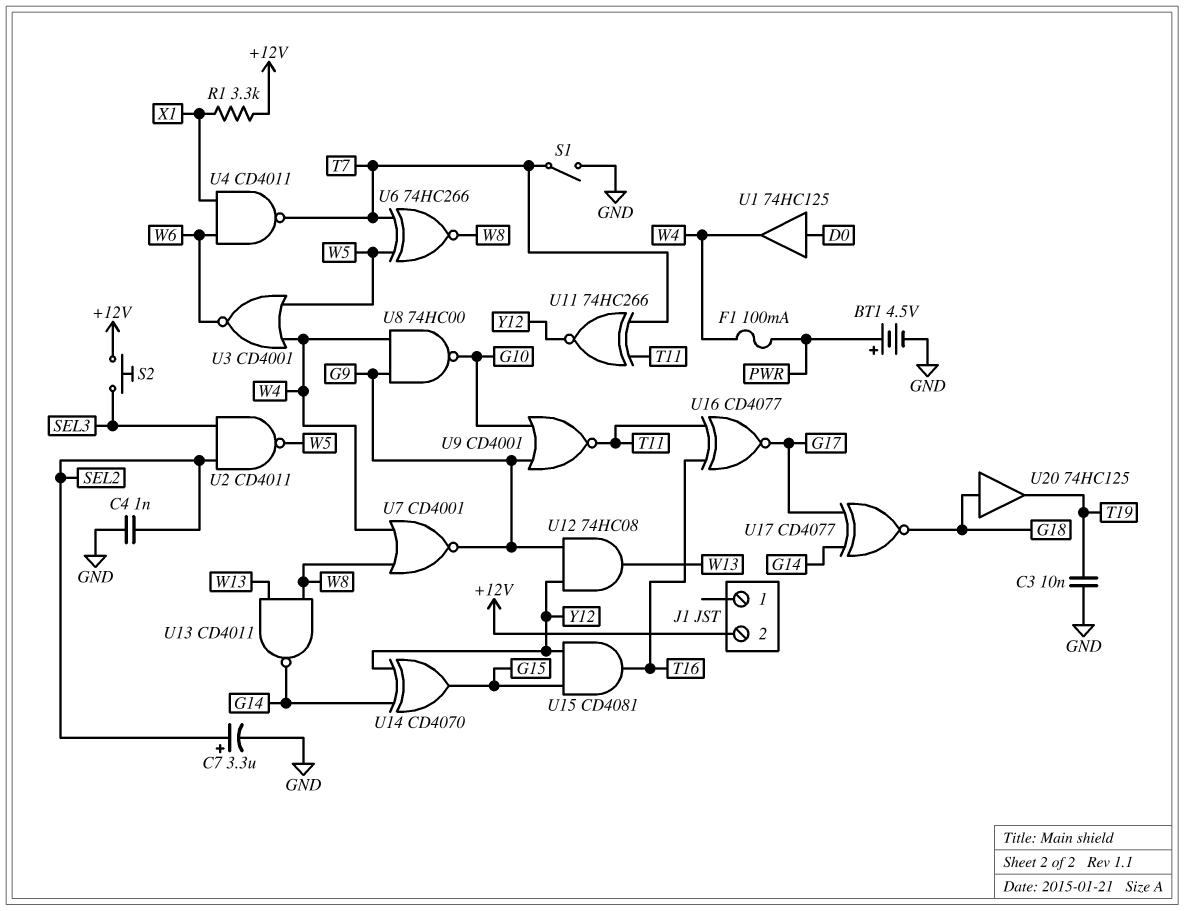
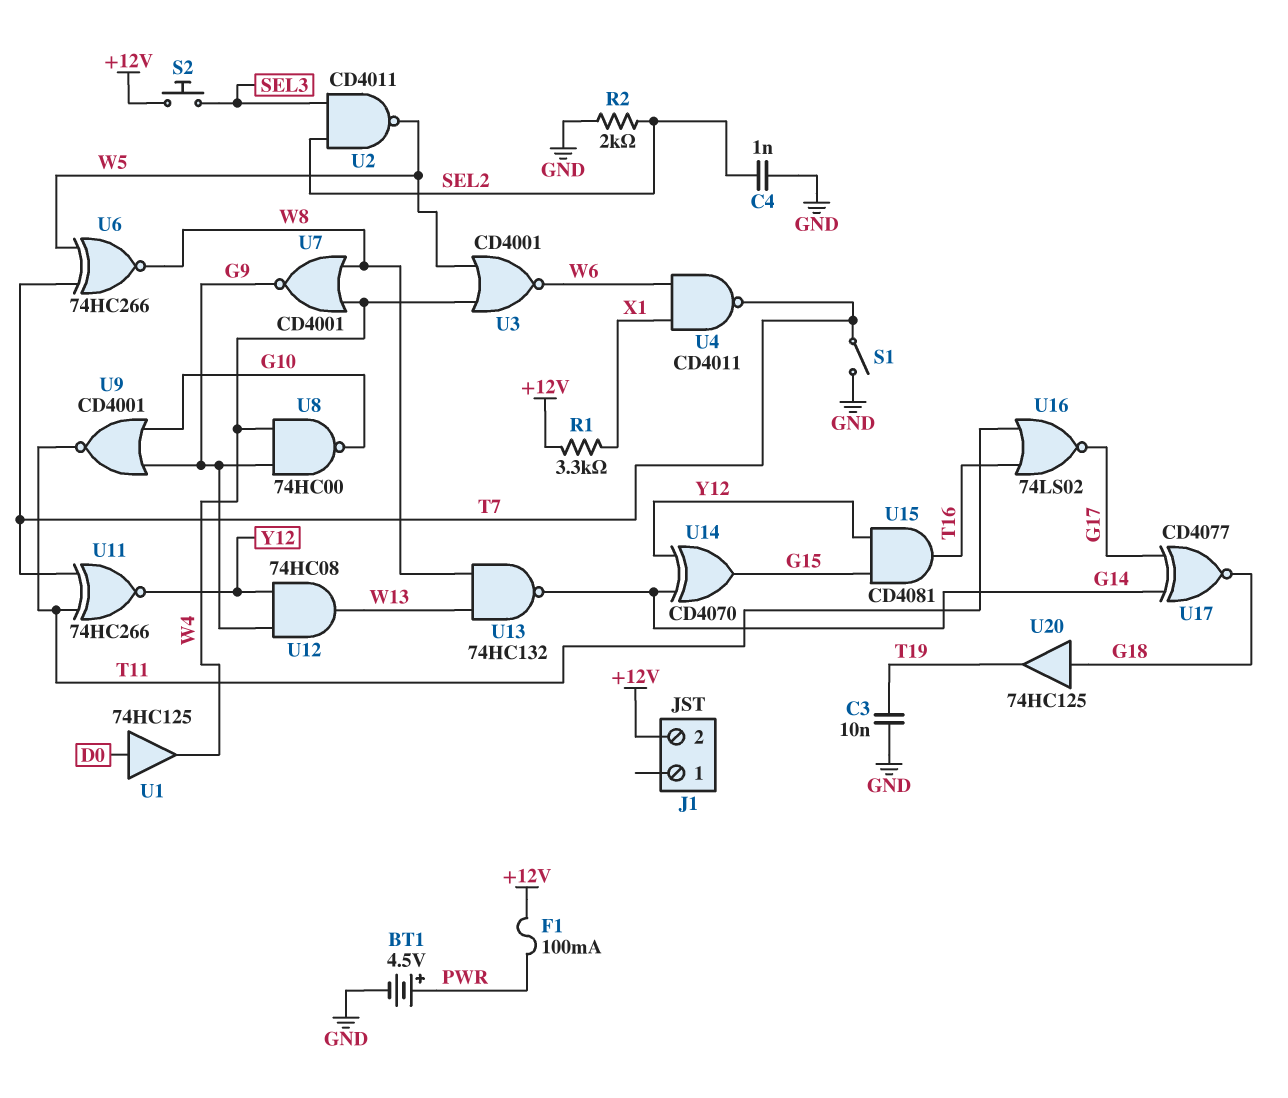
C7: 3.3uF (plus SEL2, minus GND) -> none
F1: 100mA (PWR, W4) -> 100mA (+12V, PWR)
R2: none -> 2k (GND, SEL2)
U13: NAND CD4011 (in W8, in W13, out G14) -> NAND 74HC132 (in W8, in W13, out G14)
U16: XNOR CD4077 (in T11, in T16, out G17) -> NOR 74LS02 (in T11, in T16, out G17)

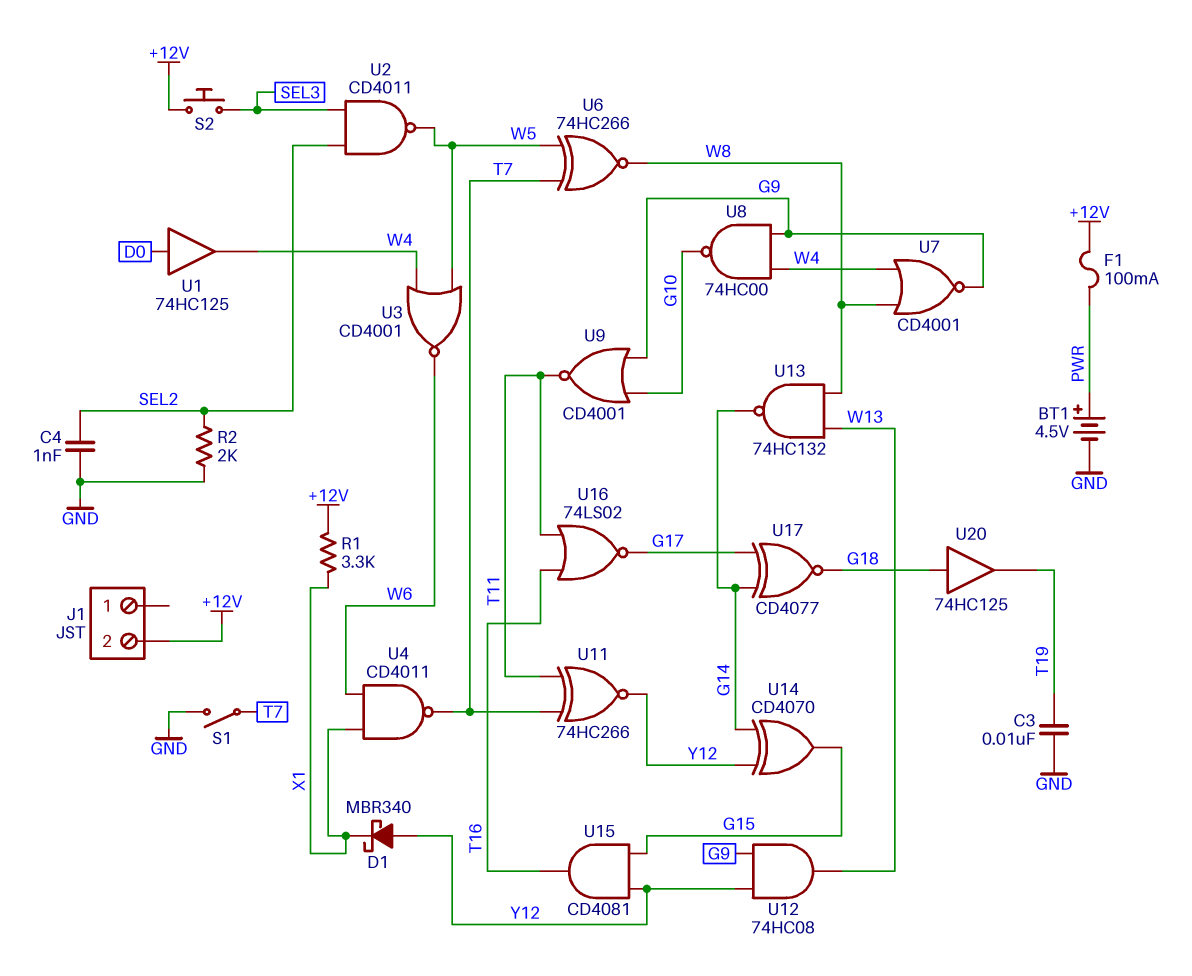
D1: none -> schottky MBR340 (A Y12, K X1)

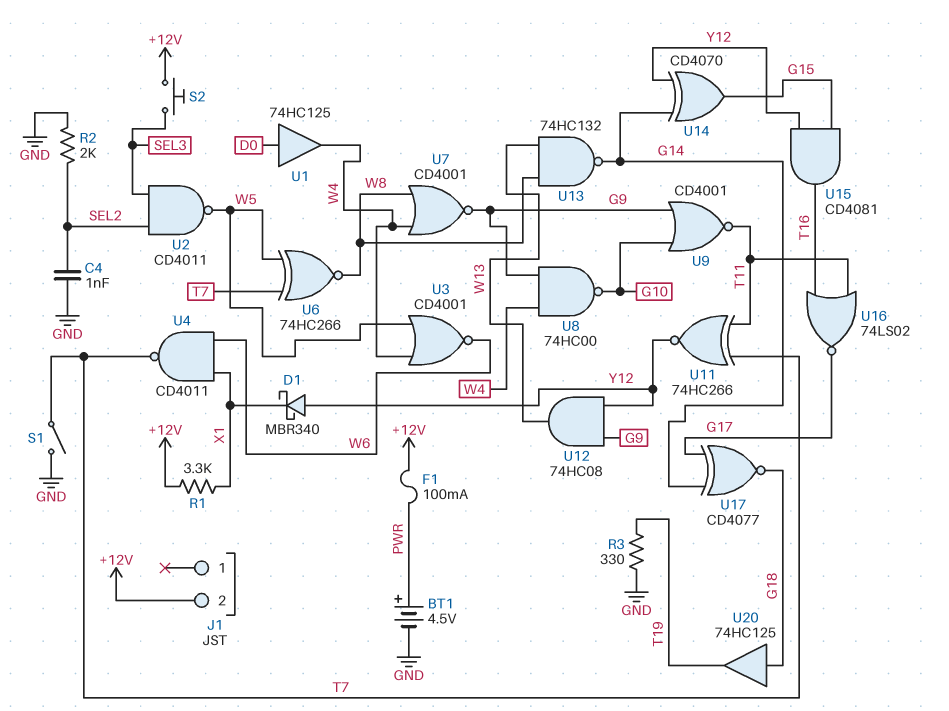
C3: 10nF (GND, T19) -> none
R3: none -> 330 (GND, T19)

